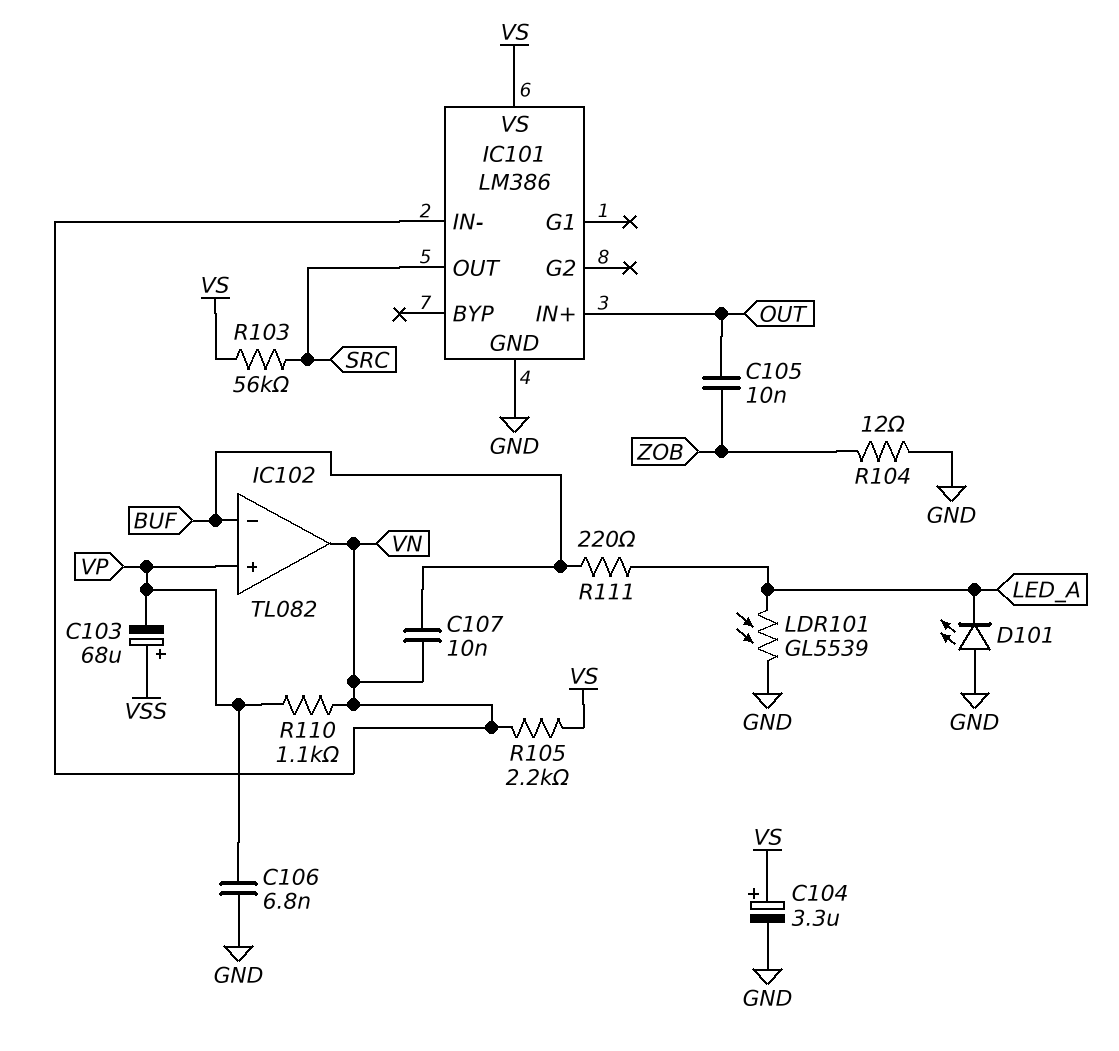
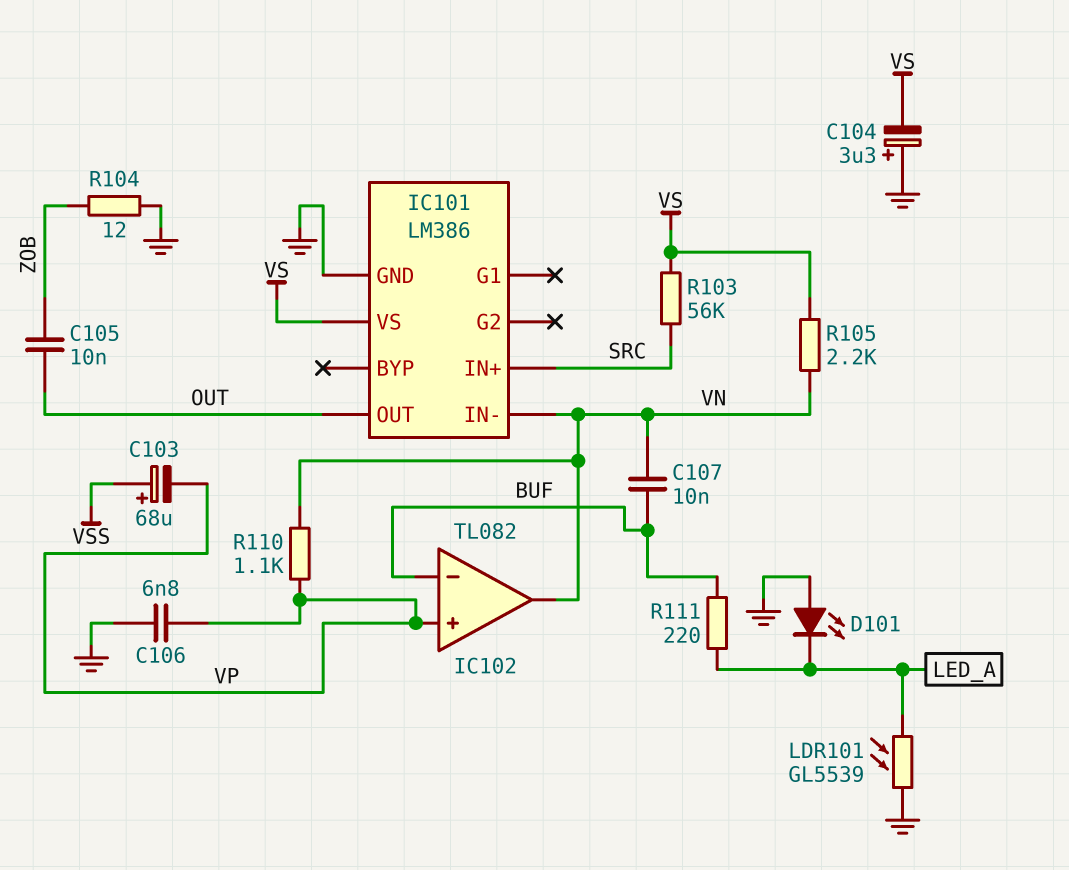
C104: 3.3uF (plus VS, minus GND) -> 3.3uF (plus GND, minus VS)
IC101 pin IN+: OUT -> SRC
IC101 pin OUT: SRC -> OUT

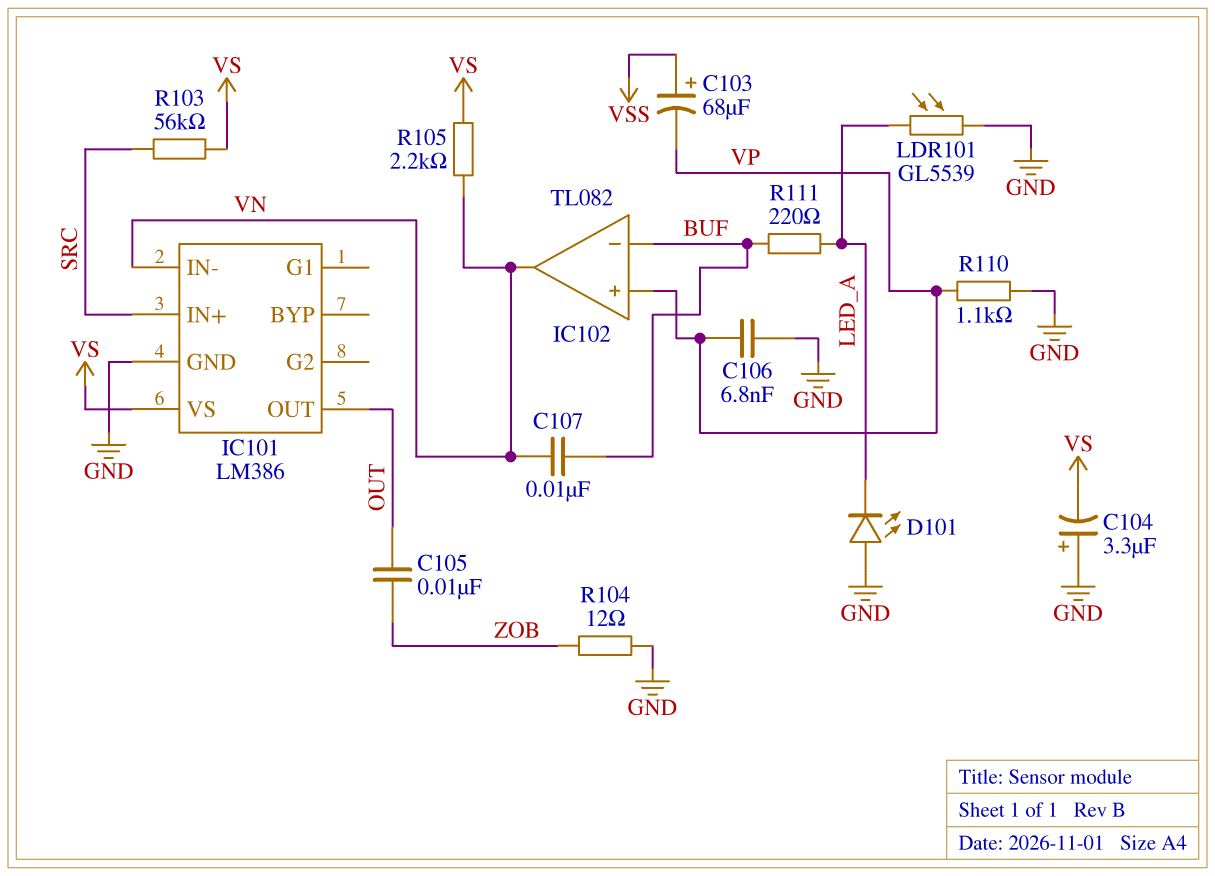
R110: 1.1k (VN, VP) -> 1.1k (GND, VP)

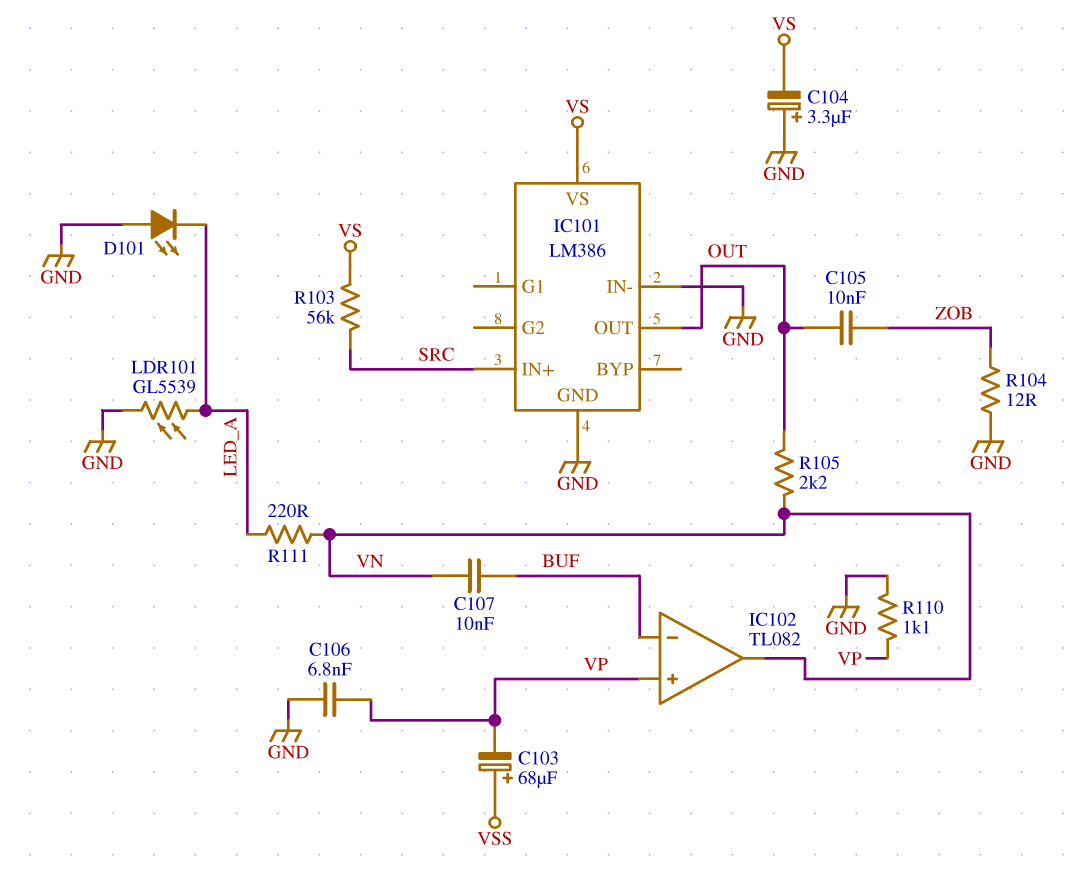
IC101 pin IN-: VN -> GND
R105: 2.2k (VN, VS) -> 2.2k (OUT, VN)
R111: 220 (BUF, LED_A) -> 220 (LED_A, VN)

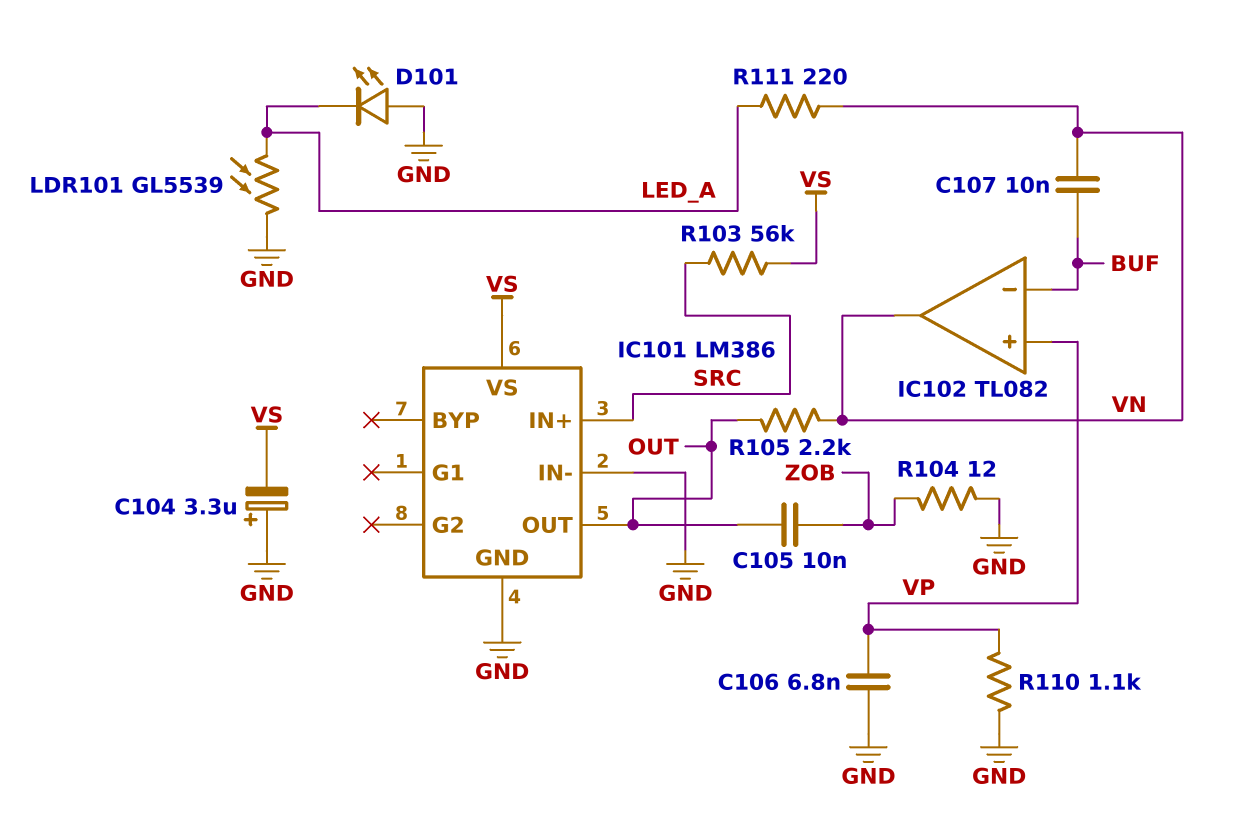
C103: 68uF (plus VSS, minus VP) -> none

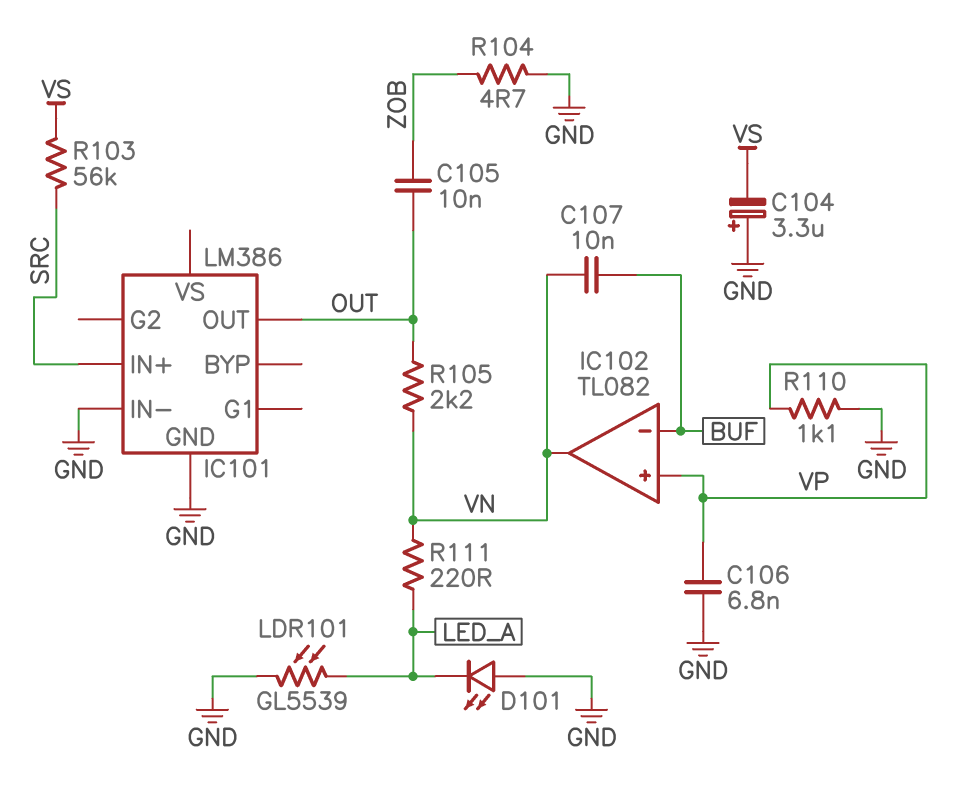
IC101 pin VS: VS -> none
R104: 12 (GND, ZOB) -> 4.7 (GND, ZOB)

